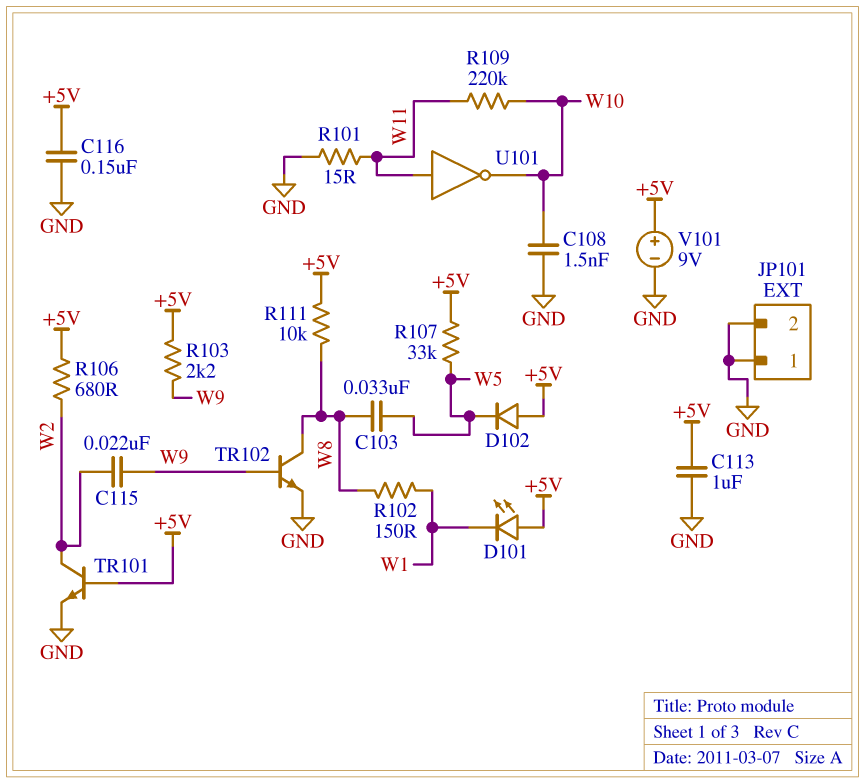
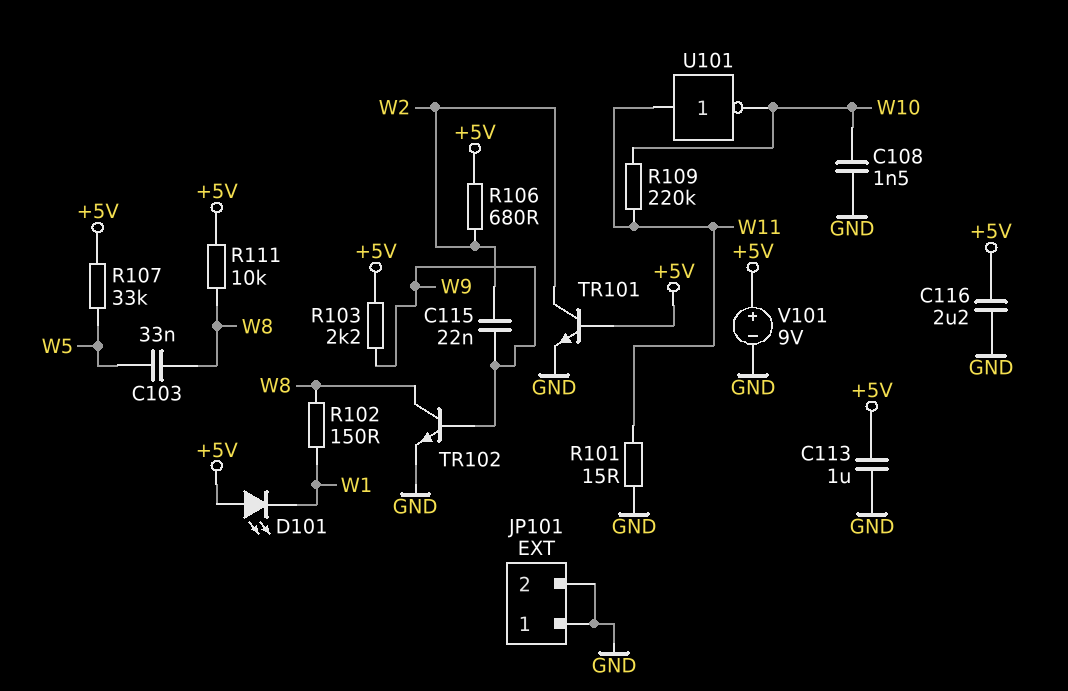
C116: 150nF (+5V, GND) -> 2.2uF (+5V, GND)
D102: diode (A +5V, K W5) -> none

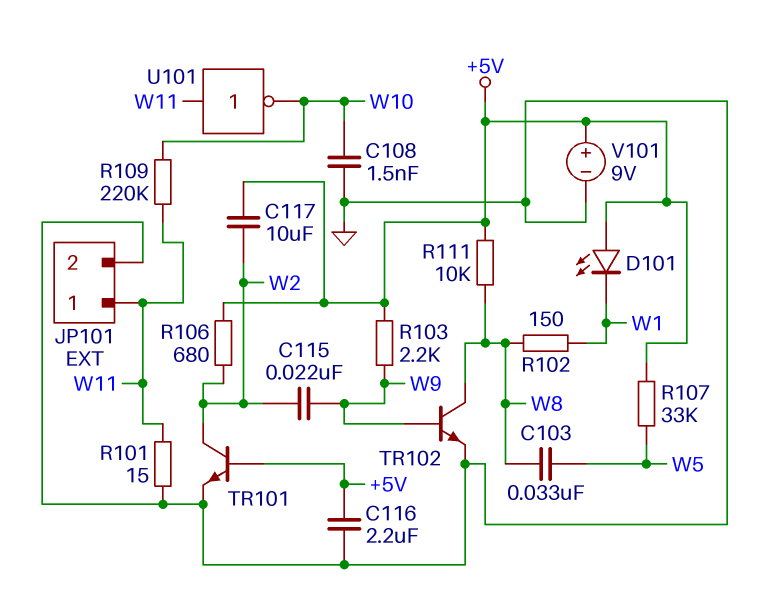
C113: 1uF (+5V, GND) -> none
C117: none -> 10uF (+5V, W2)
JP101 pin 1: GND -> W11

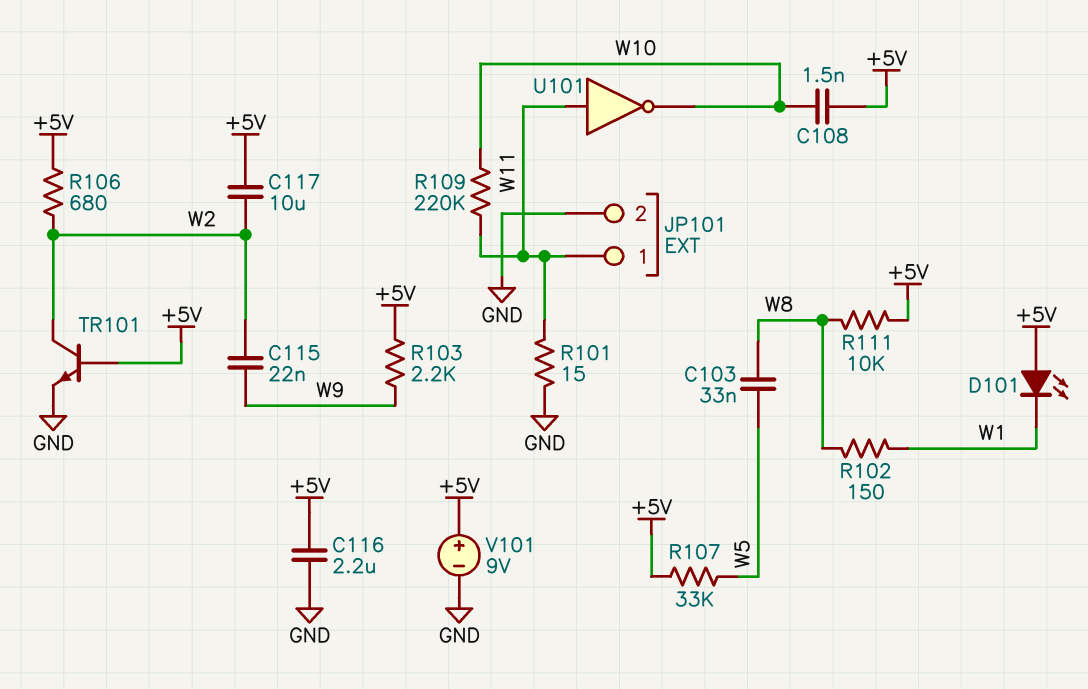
C108: 1.5nF (GND, W10) -> 1.5nF (+5V, W10)
TR102: NPN (B W9, C W8, E GND) -> none

